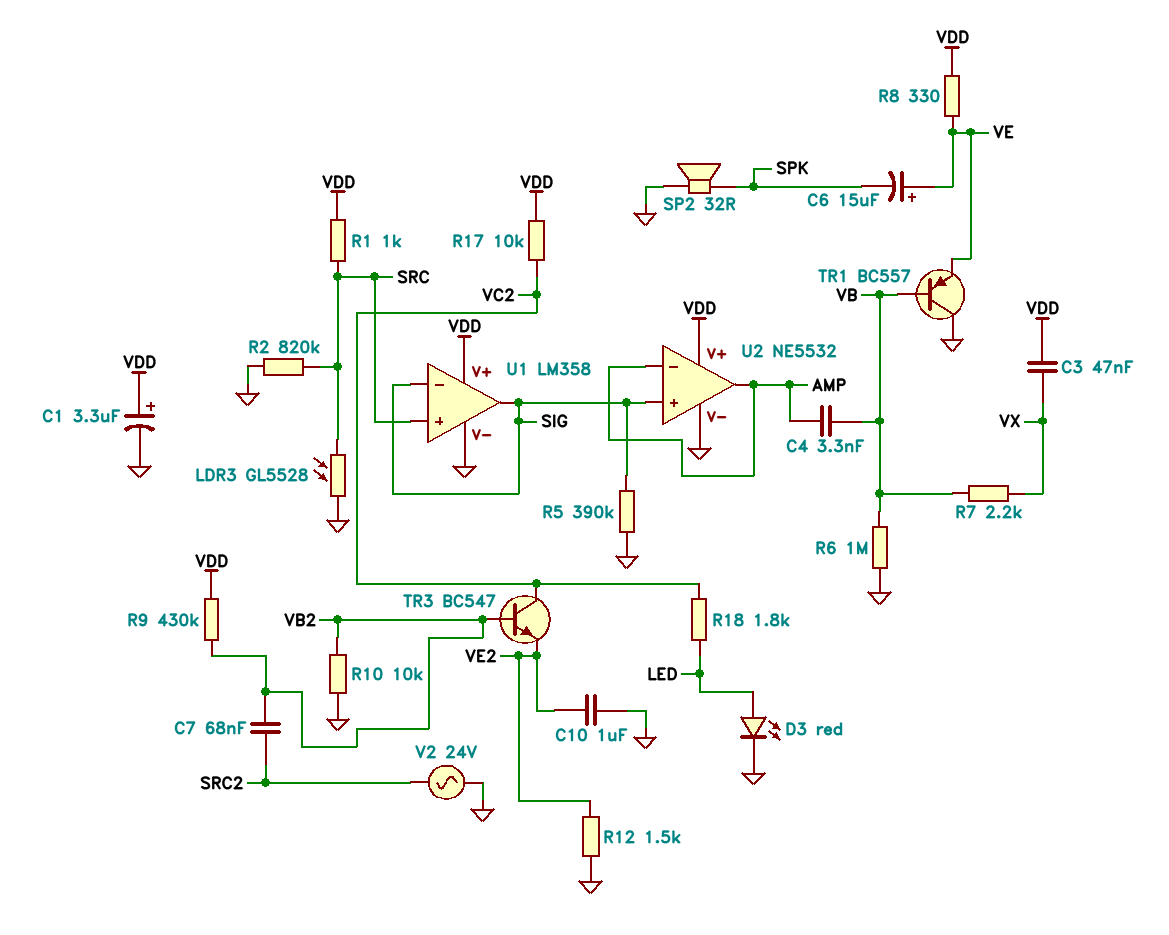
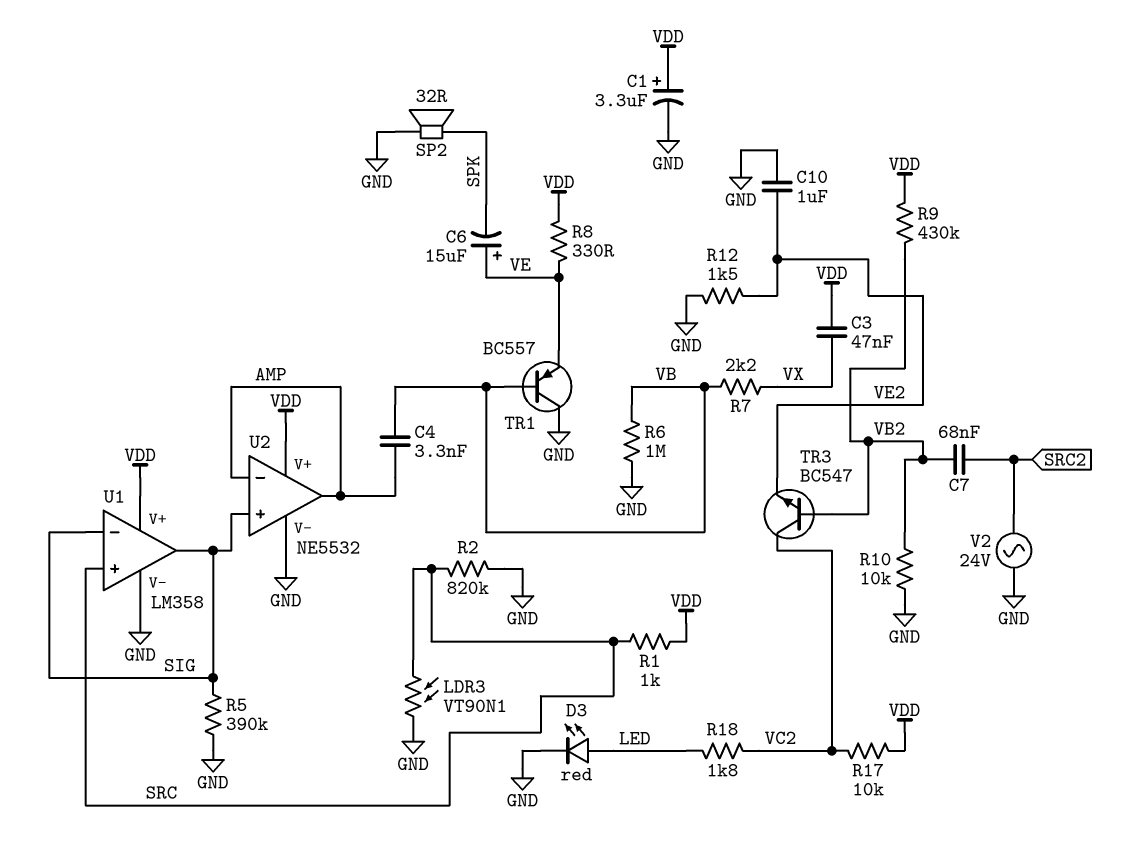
LDR3: GL5528 (GND, SRC) -> VT90N1 (GND, SRC)

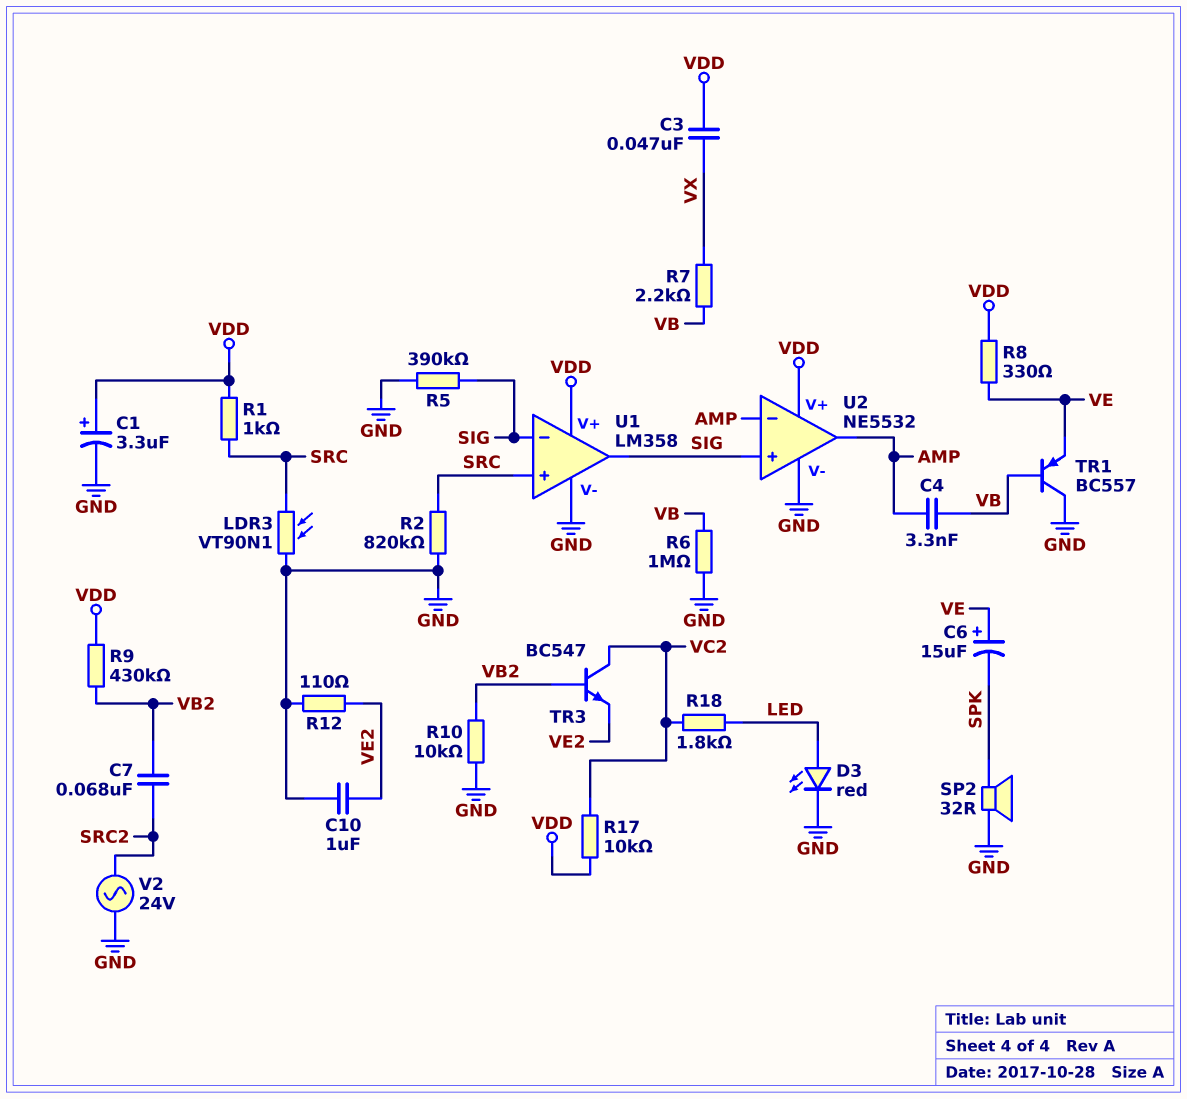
R12: 1.5k (GND, VE2) -> 110 (GND, VE2)

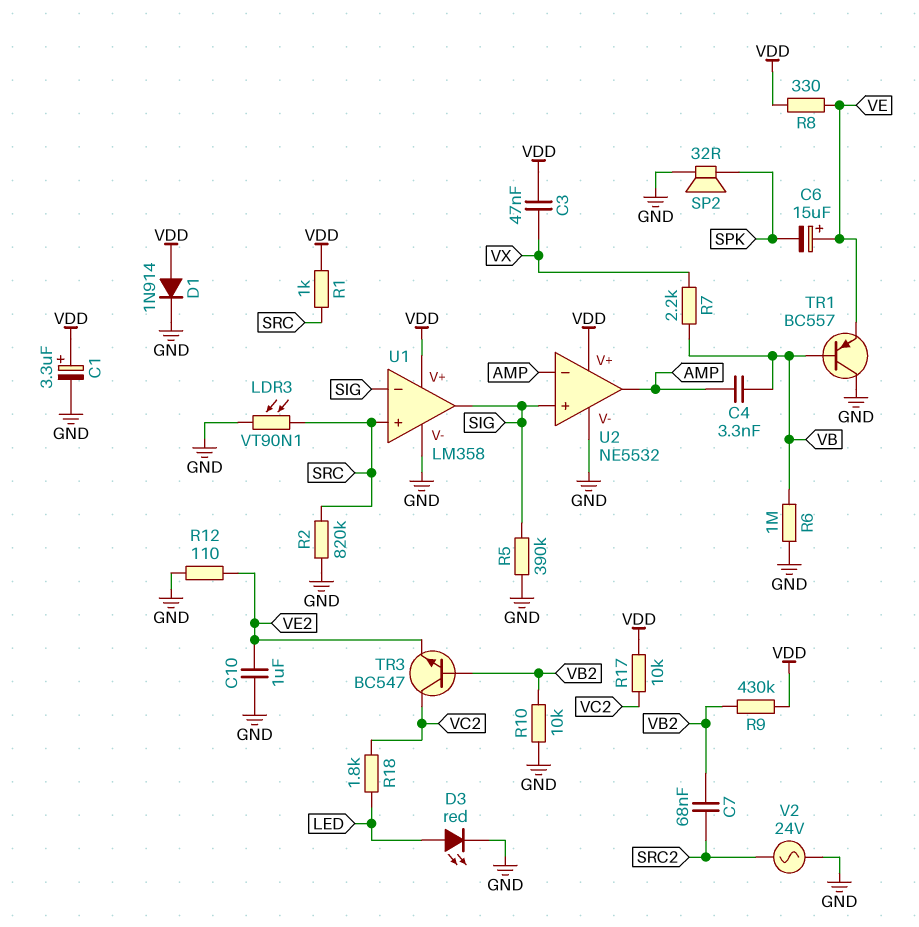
D1: none -> diode 1N914 (A VDD, K GND)

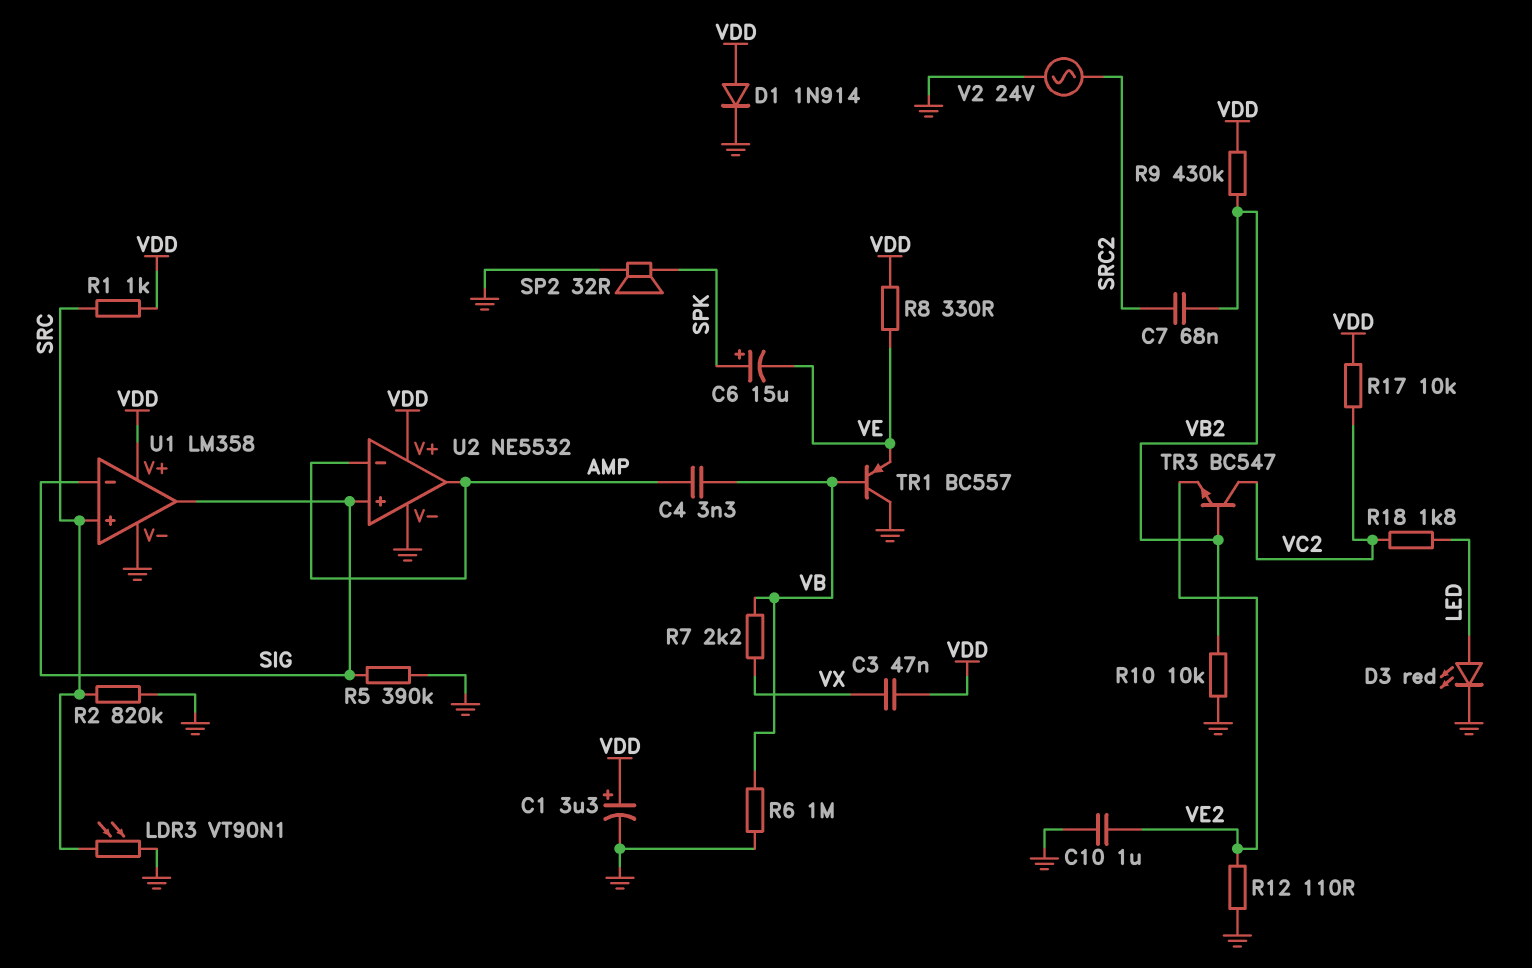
C6: 15uF (plus VE, minus SPK) -> 15uF (plus SPK, minus VE)

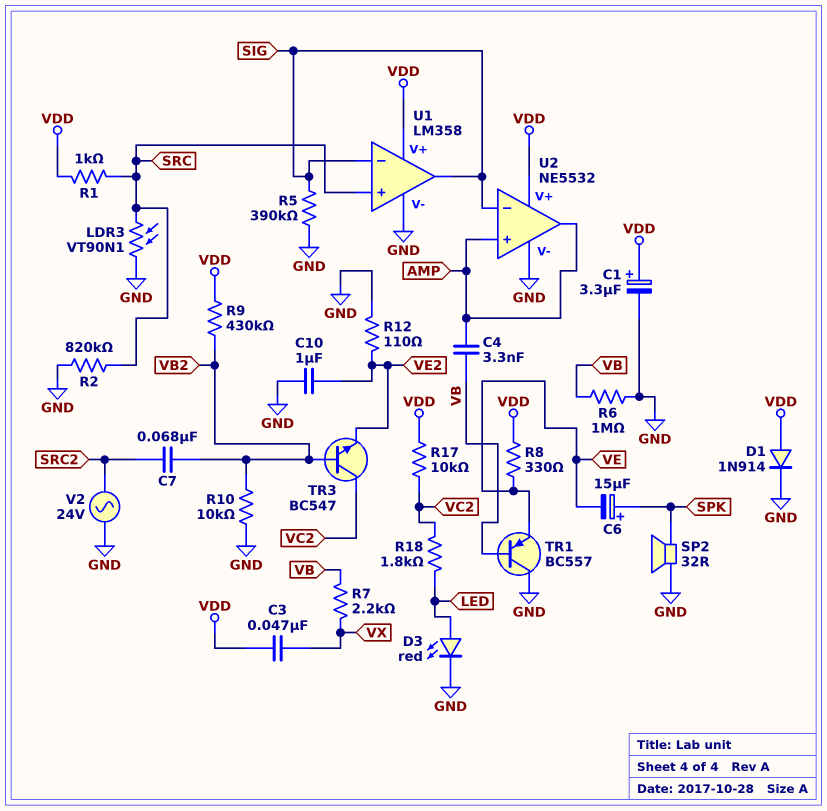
U2 pin in+: SIG -> AMP
U2 pin in-: AMP -> SIG

